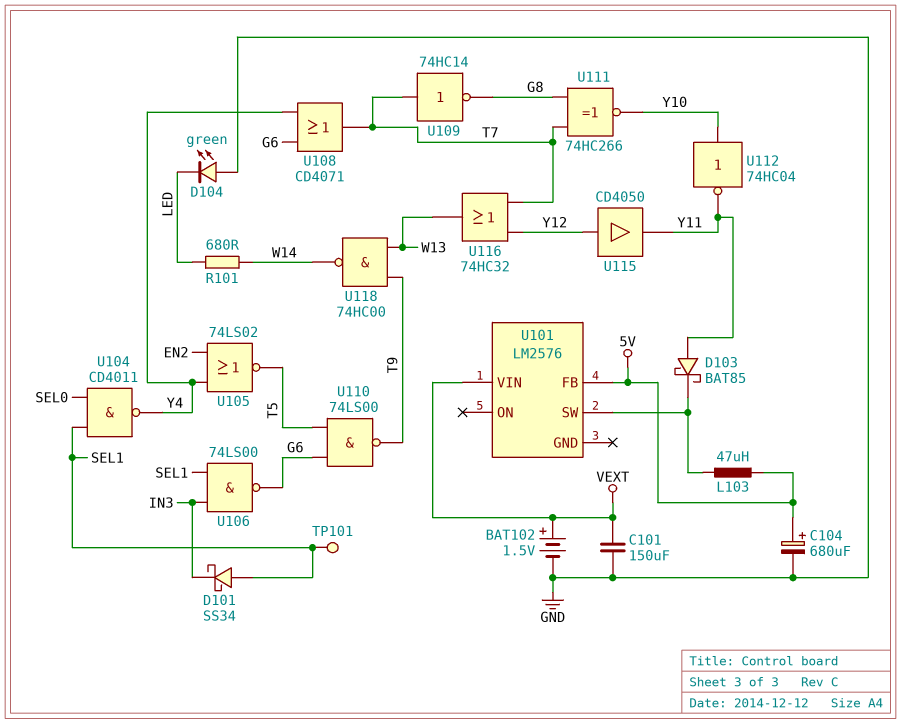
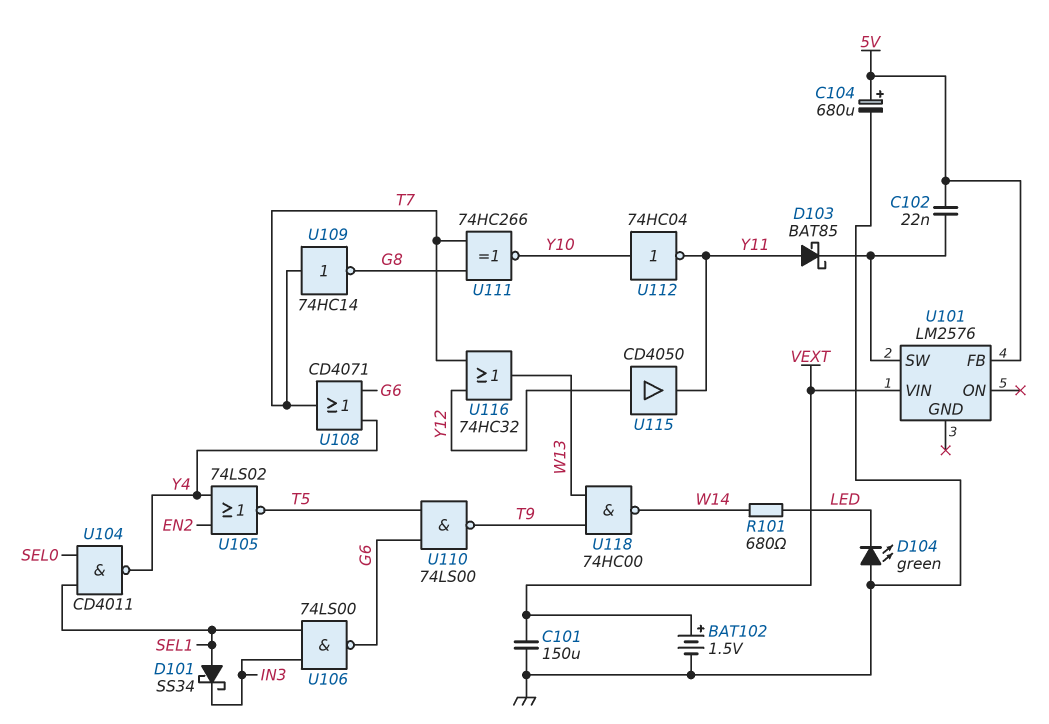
C102: none -> 22nF (5V, U101/SW)
L103: 47uH (5V, U101/SW) -> none
TP101: test point (SEL1) -> none

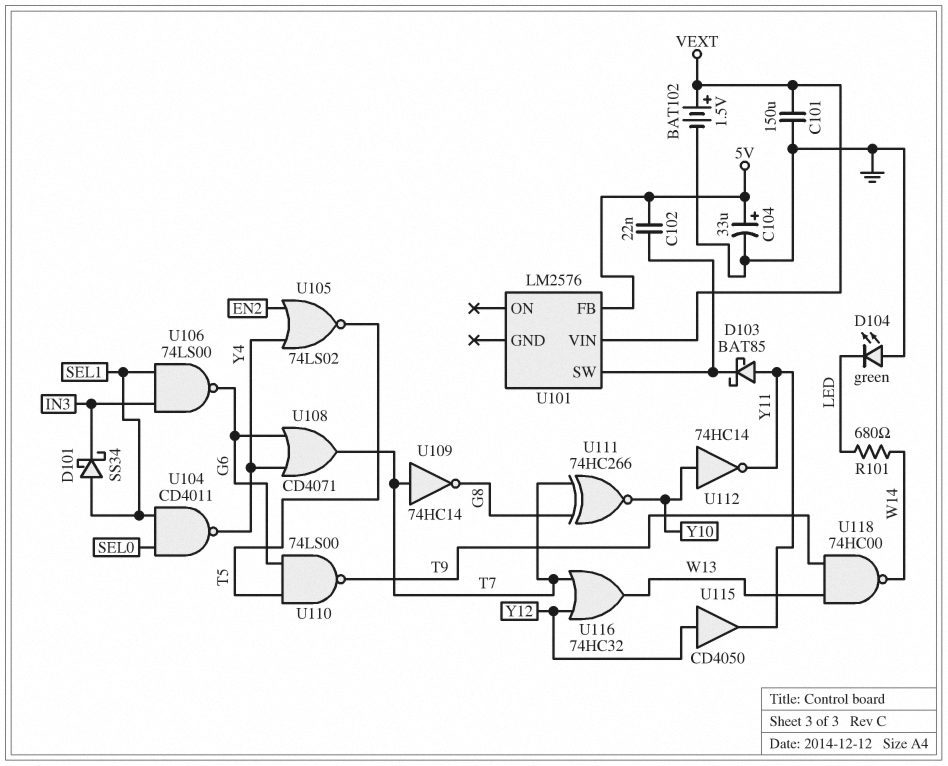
C104: 680uF (plus 5V, minus GND) -> 33uF (plus 5V, minus GND)
U112: NOT 74HC04 (in Y10, out Y11) -> NOT 74HC14 (in Y10, out Y11)

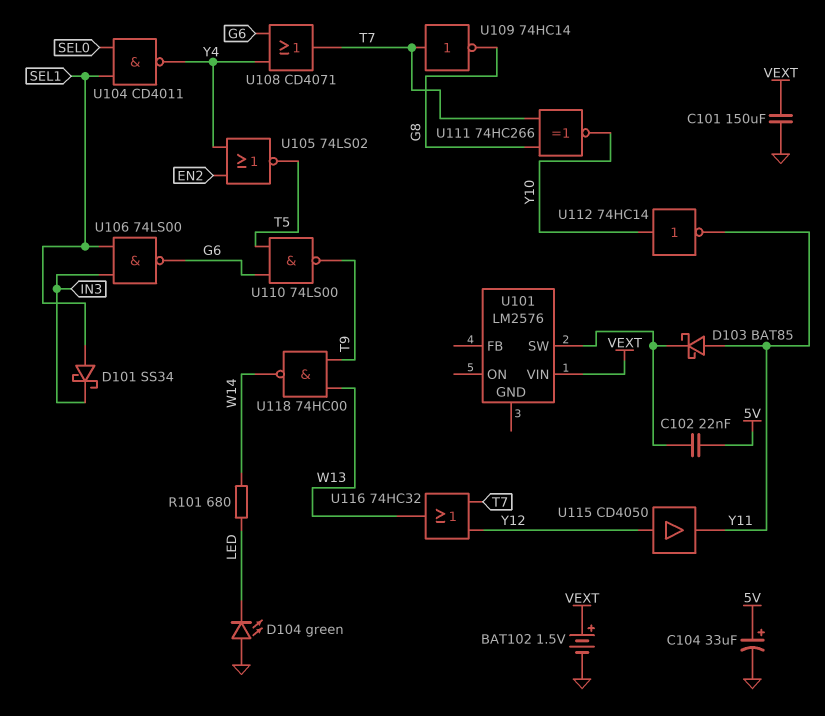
U101 pin FB: 5V -> none

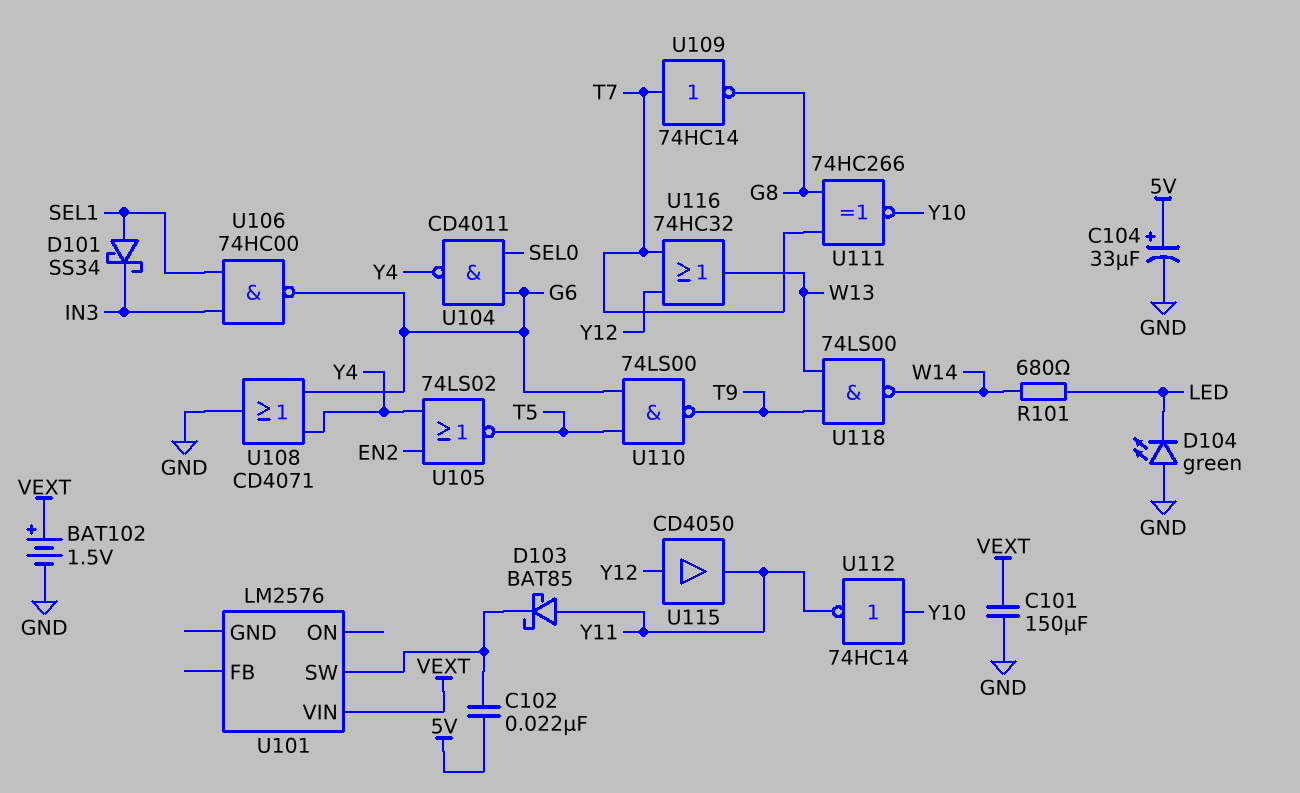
U104: NAND CD4011 (in SEL0, in SEL1, out Y4) -> NAND CD4011 (in G6, in SEL0, out Y4)
U106: NAND 74LS00 (in IN3, in SEL1, out G6) -> NAND 74HC00 (in IN3, in SEL1, out G6)
U108: OR CD4071 (in G6, in Y4, out T7) -> OR CD4071 (in G6, in Y4, out GND)
U118: NAND 74HC00 (in T9, in W13, out W14) -> NAND 74LS00 (in T9, in W13, out W14)

